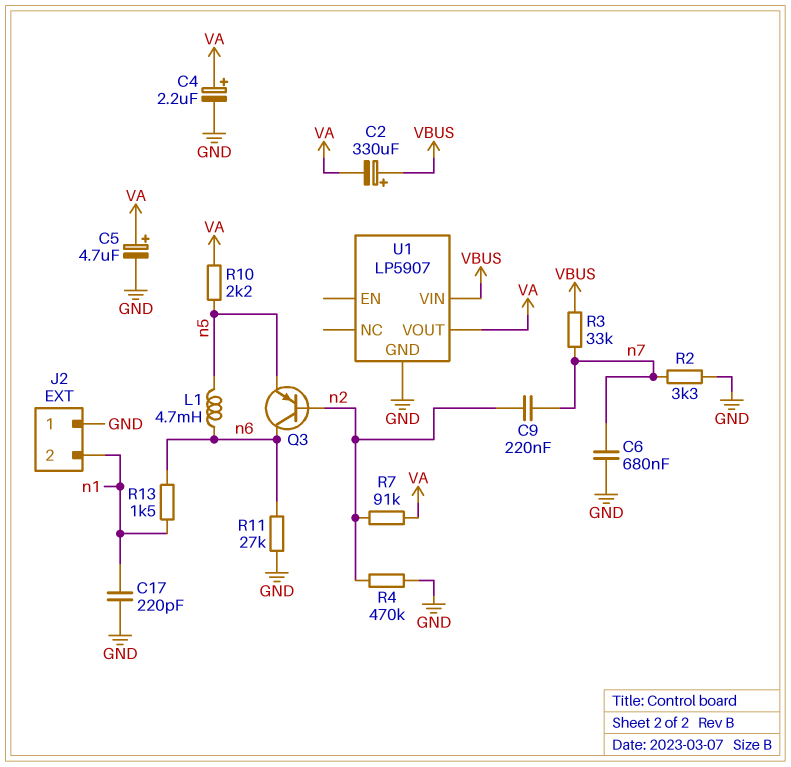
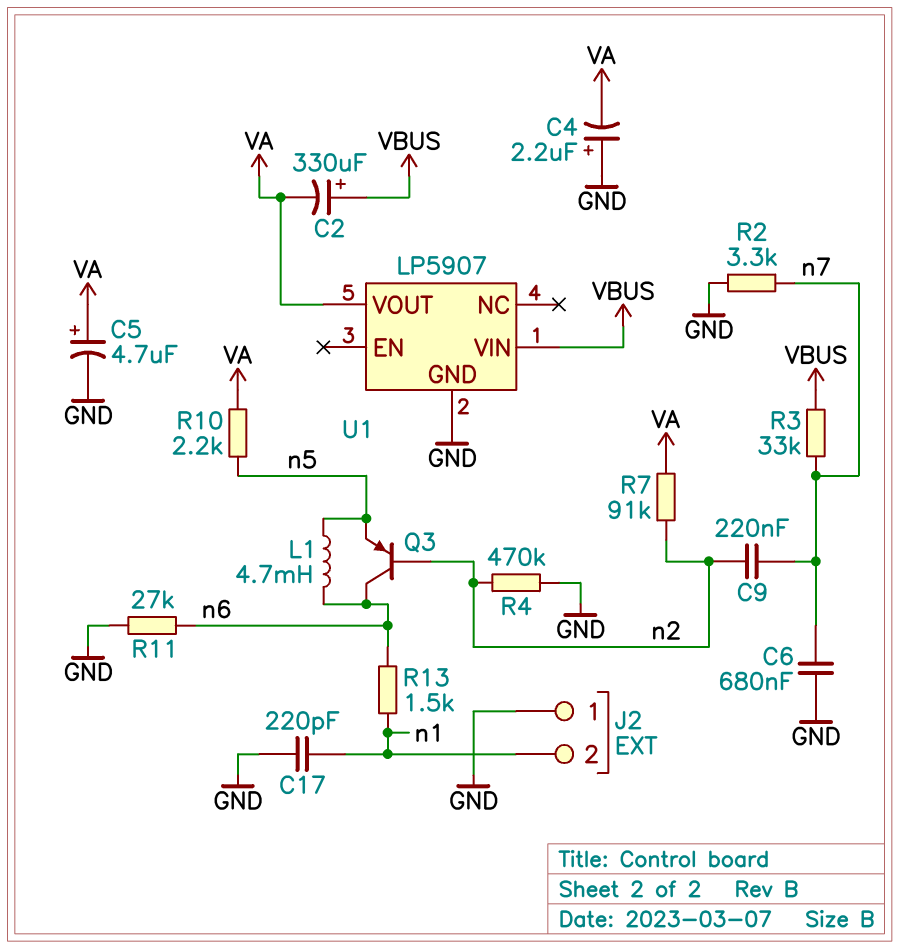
C4: 2.2uF (plus VA, minus GND) -> 2.2uF (plus GND, minus VA)

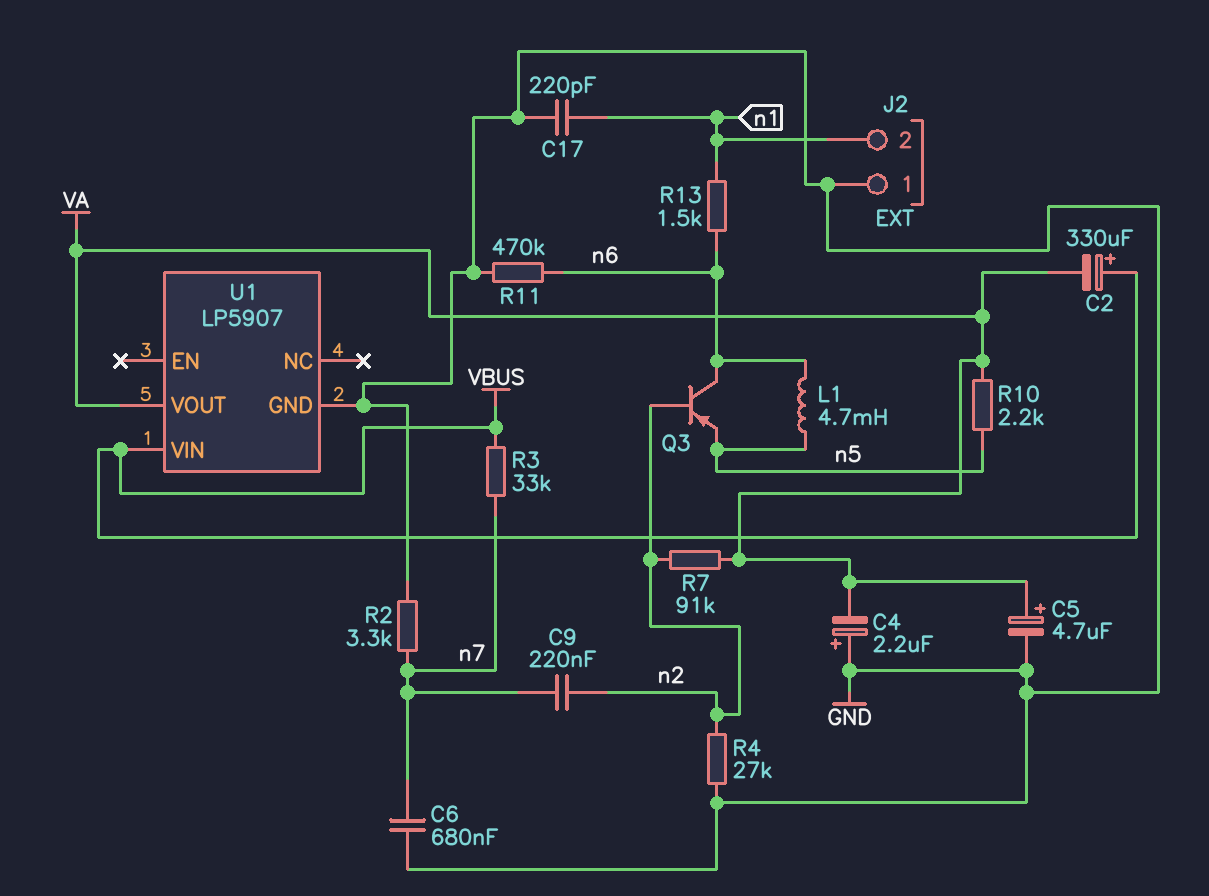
R4: 470k (GND, n2) -> 27k (GND, n2)
R11: 27k (GND, n6) -> 470k (GND, n6)

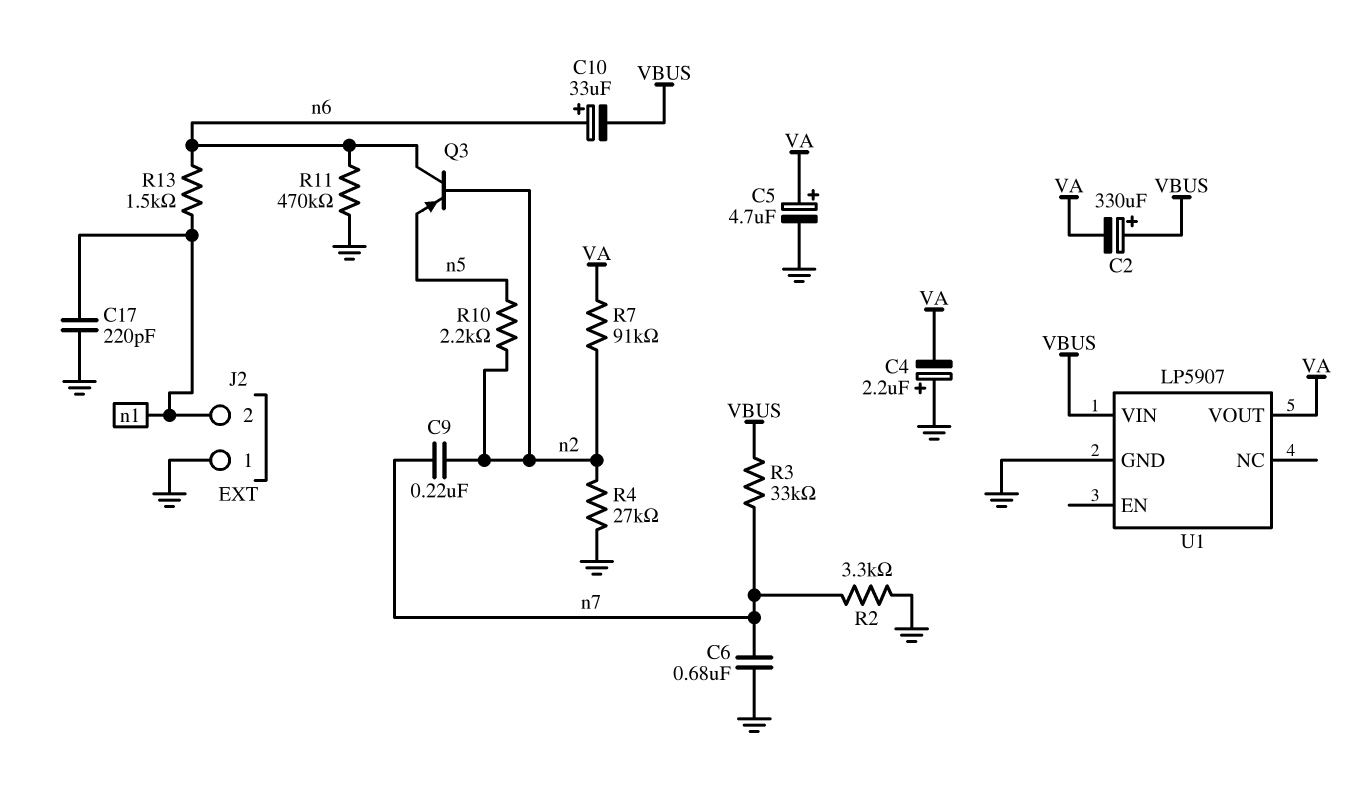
C10: none -> 33uF (plus n6, minus VBUS)
L1: 4.7mH (n5, n6) -> none
R10: 2.2k (VA, n5) -> 2.2k (n2, n5)

